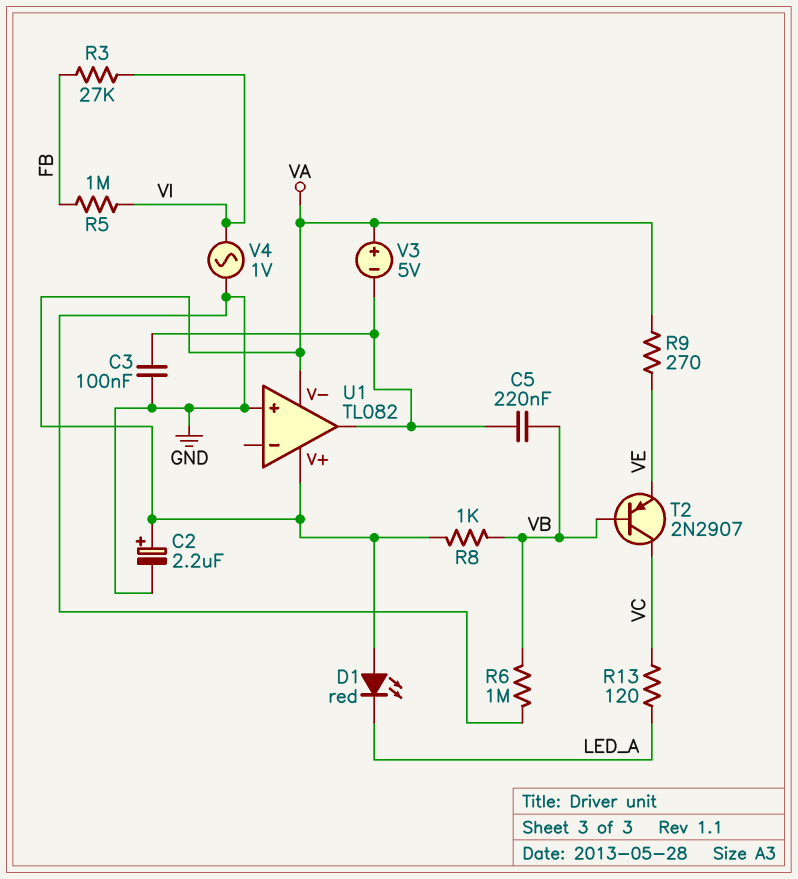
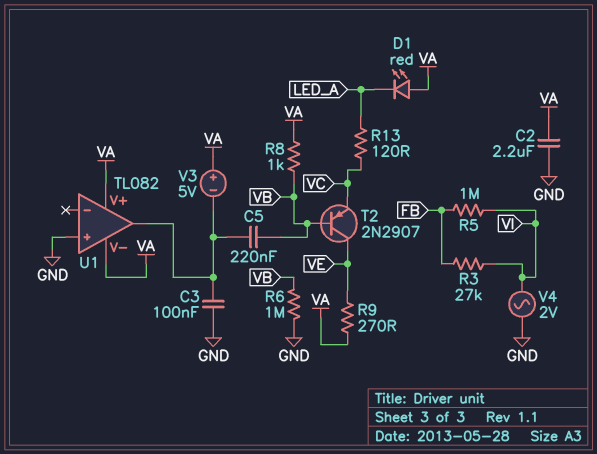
C2: 2.2uF (plus VA, minus GND) -> 2.2uF (GND, VA)
T2: PNP 2N2907 (B VB, C VC, E VE) -> PNP 2N2907 (B VB, C VE, E VC)
V4: AC 1V (GND, VI) -> AC 2V (GND, VI)

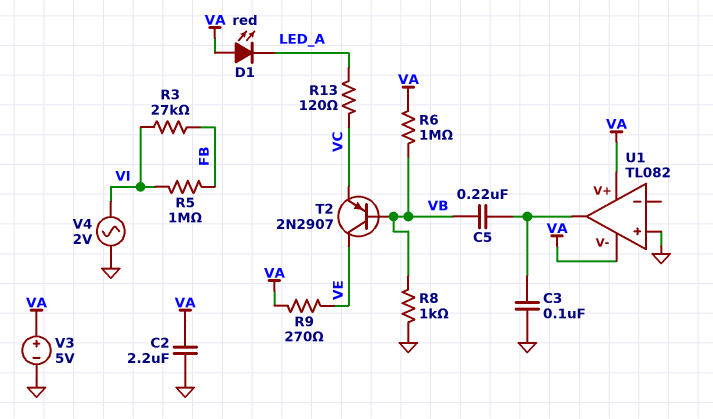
R6: 1M (GND, VB) -> 1M (VA, VB)
R8: 1k (VA, VB) -> 1k (GND, VB)
V3: 5V (plus VA, minus U1/out) -> 5V (plus VA, minus GND)

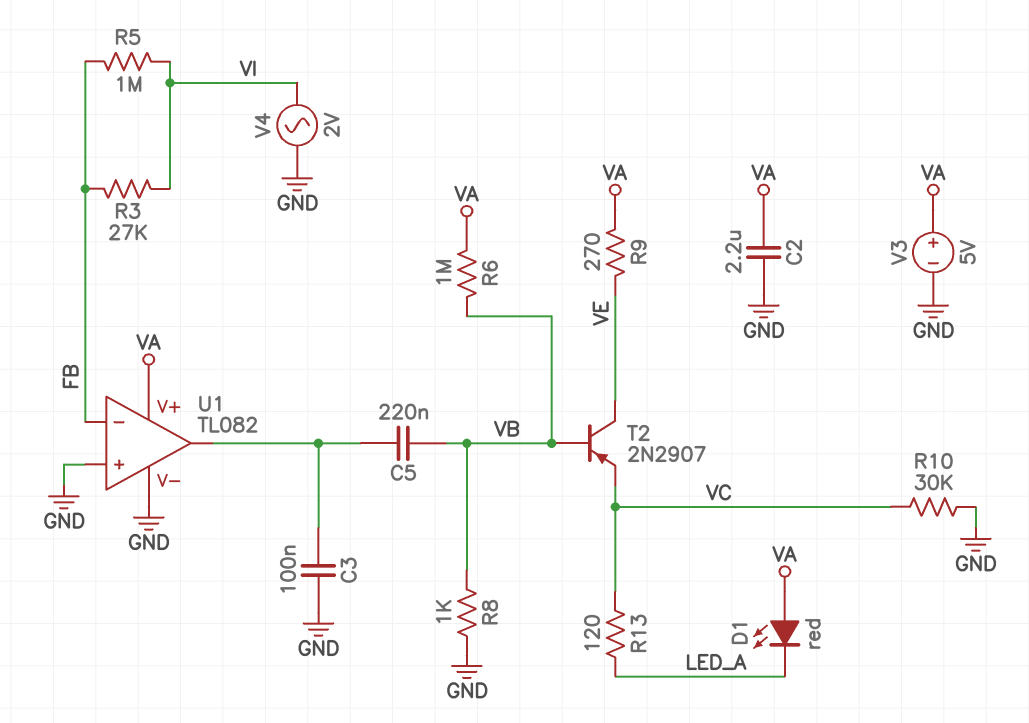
R10: none -> 30k (GND, VC)
U1 pin V-: VA -> GND
U1 pin in-: none -> FB

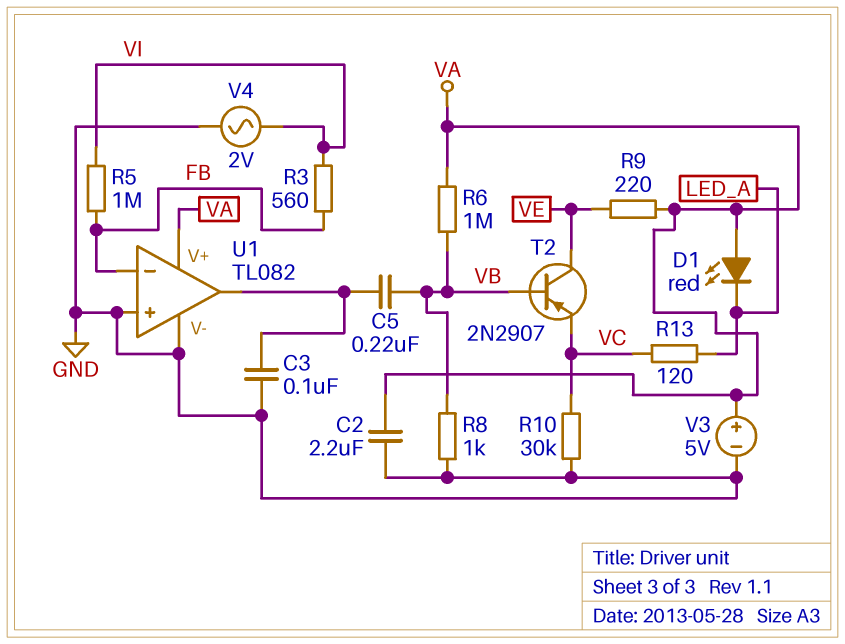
R3: 27k (FB, VI) -> 560 (FB, VI)
R9: 270 (VA, VE) -> 220 (VA, VE)

